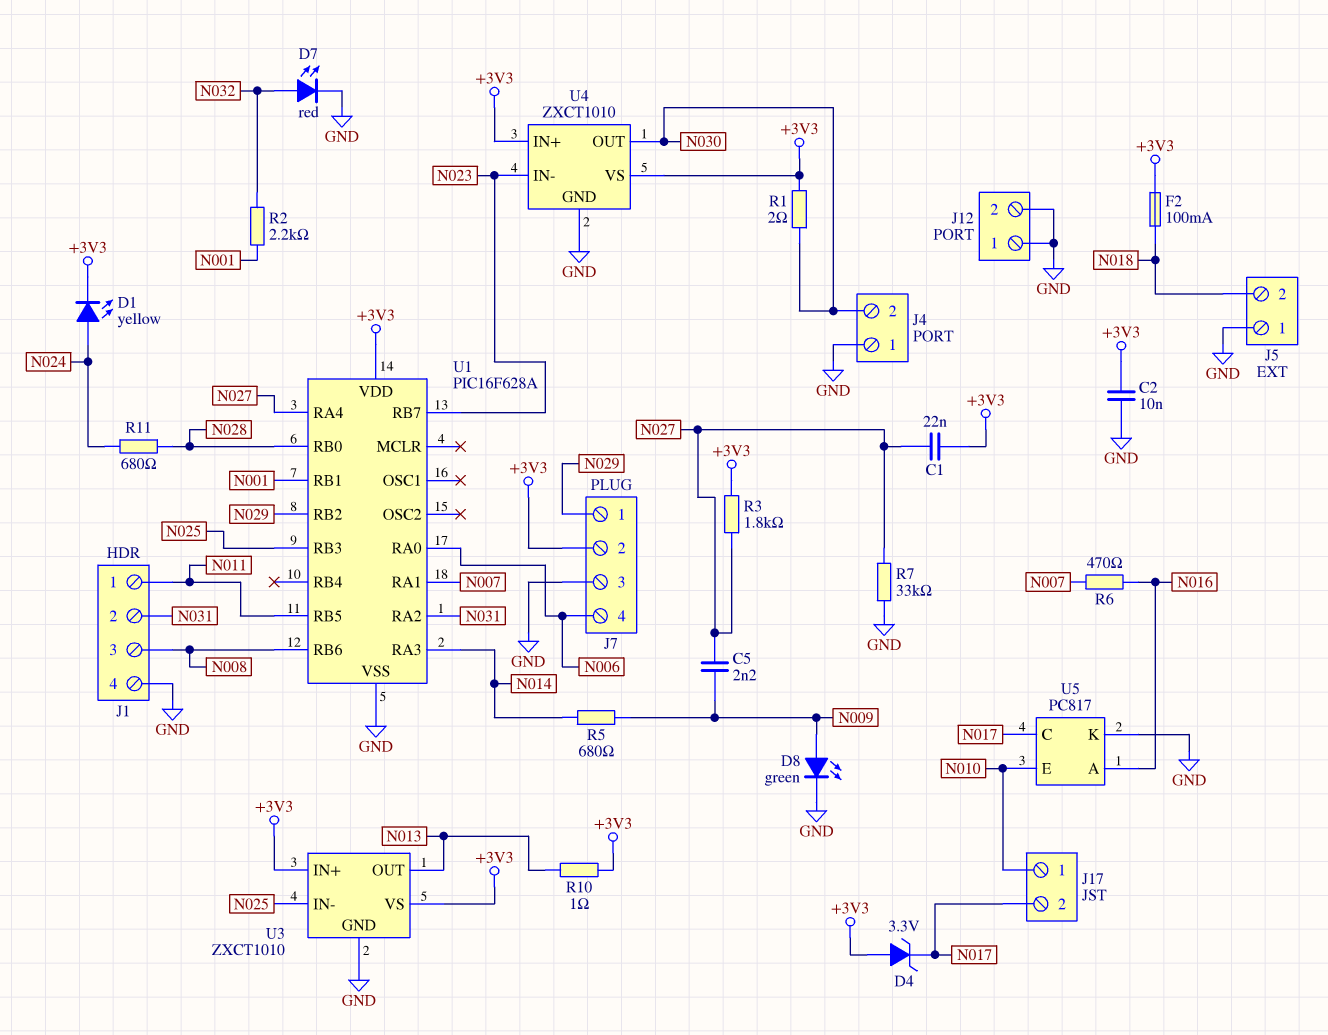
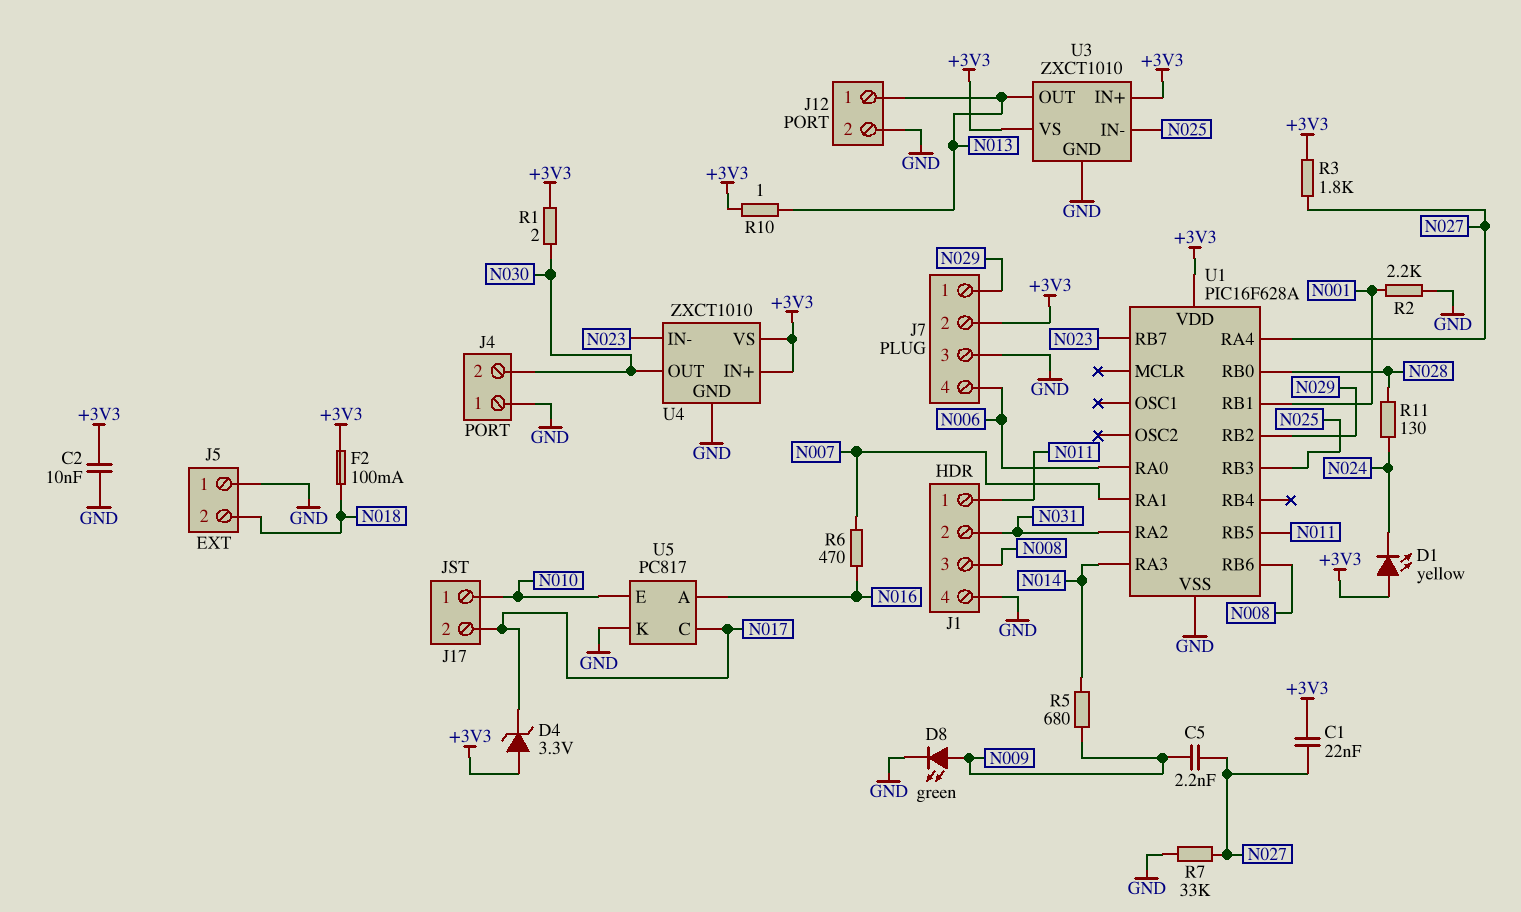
D1: LED yellow (A N024, K +3V3) -> LED yellow (A +3V3, K N024)
D7: LED red (A N032, K GND) -> none
J12 pin 1: GND -> N013
R2: 2.2k (N001, N032) -> 2.2k (GND, N001)
R11: 680 (N024, N028) -> 130 (N024, N028)

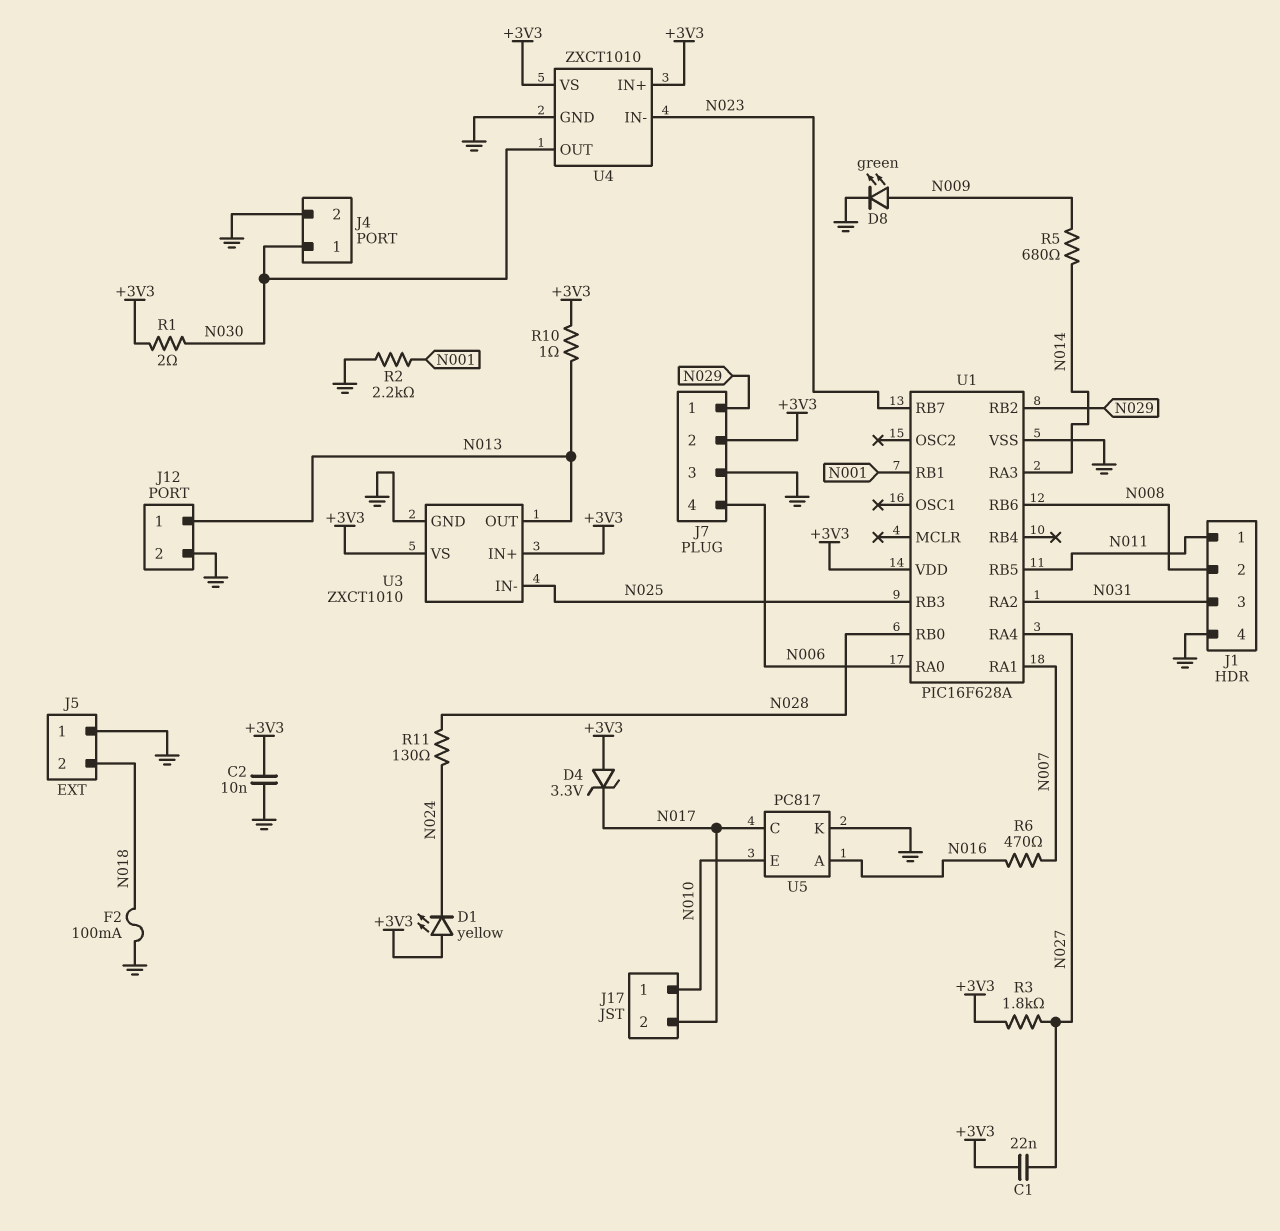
C5: 2.2nF (N009, N027) -> none
F2: 100mA (+3V3, N018) -> 100mA (GND, N018)
J1 pin 2: N031 -> N008
J1 pin 3: N008 -> N031
J4 pin 1: GND -> N030
J4 pin 2: N030 -> GND
R7: 33k (GND, N027) -> none

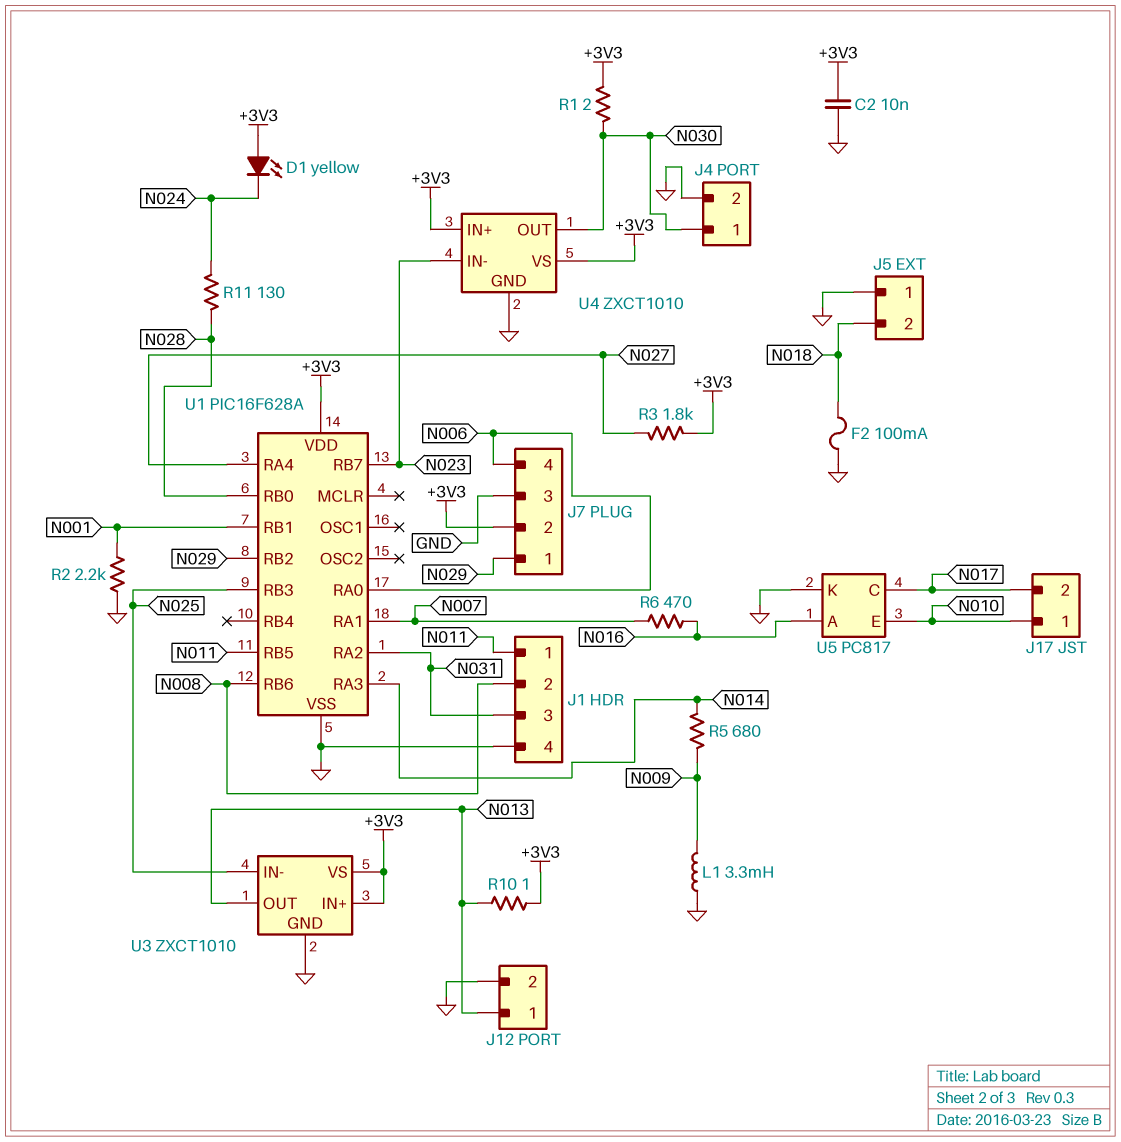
C1: 22nF (+3V3, N027) -> none
D4: zener 3.3V (A +3V3, K N017) -> none
D8: LED green (A N009, K GND) -> none
L1: none -> 3.3mH (GND, N009)

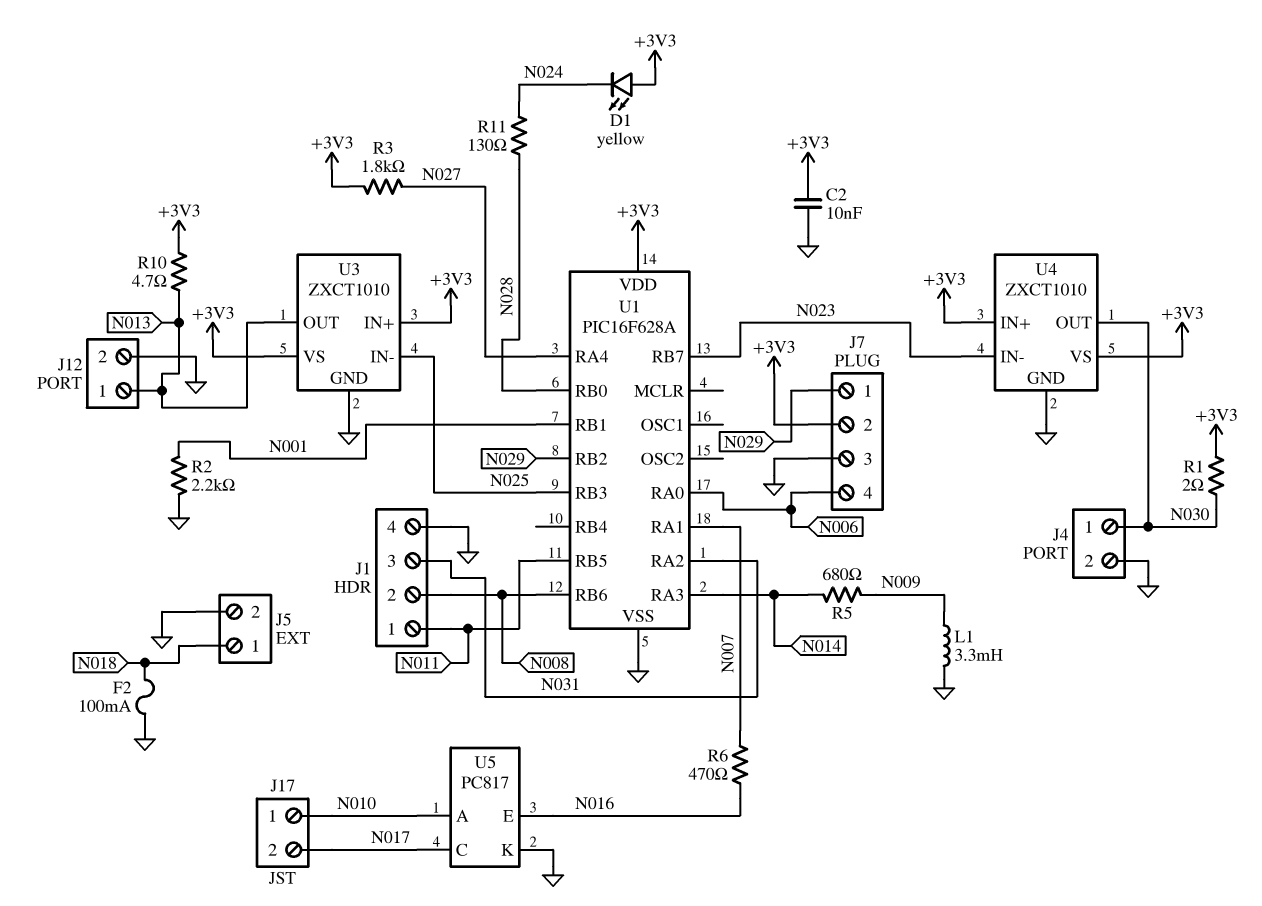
J5 pin 1: GND -> N018
J5 pin 2: N018 -> GND
R10: 1 (+3V3, N013) -> 4.7 (+3V3, N013)
U5 pin A: N016 -> N010
U5 pin E: N010 -> N016

